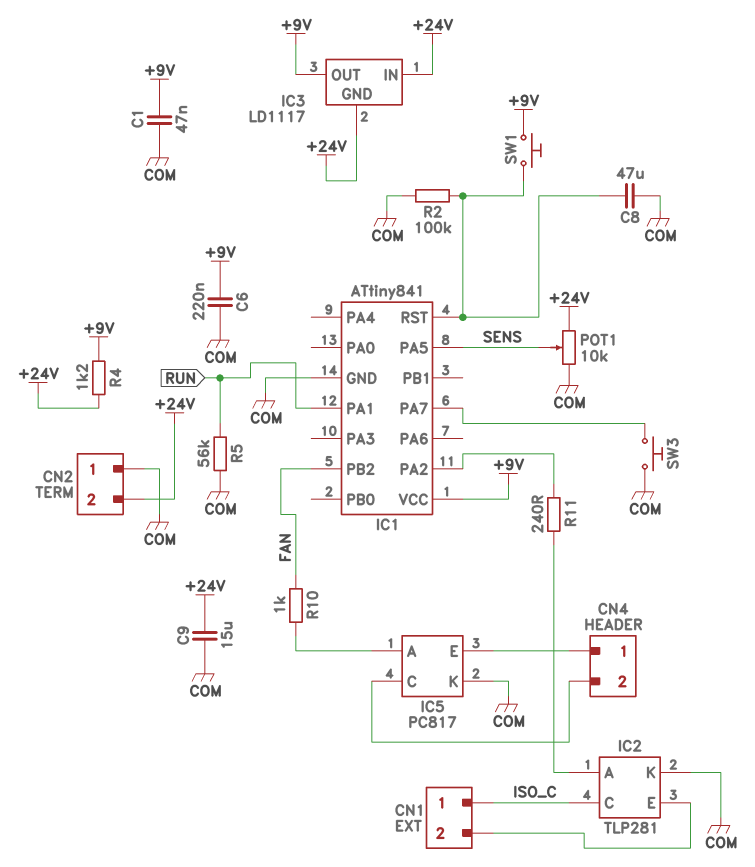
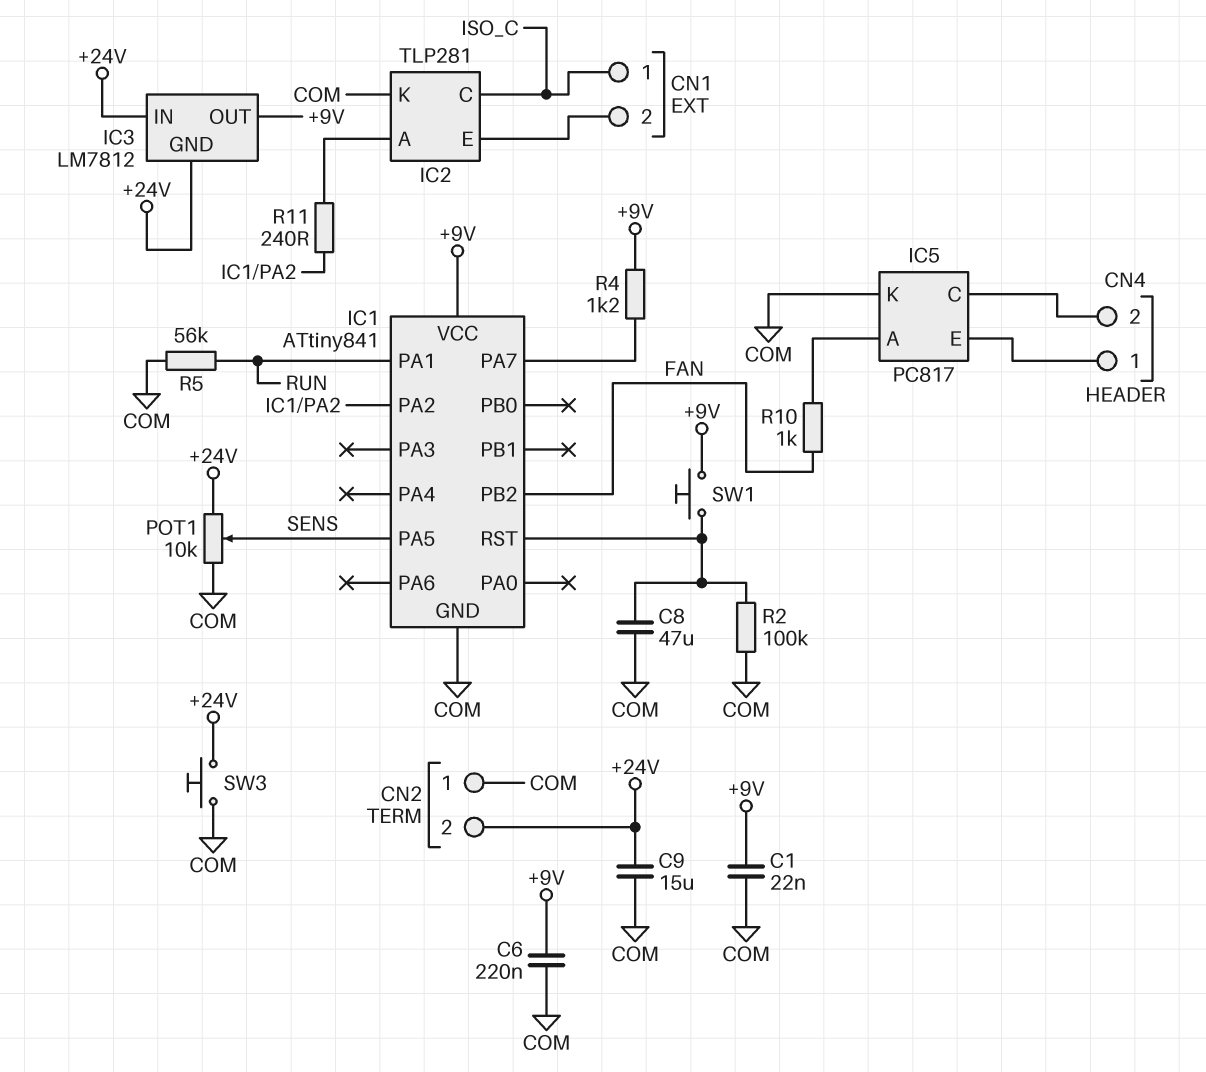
C1: 47nF (+9V, COM) -> 22nF (+9V, COM)
IC3: LD1117 -> LM7812
R4: 1.2k (+9V, +24V) -> 1.2k (+9V, IC1/PA7)
SW3: button (COM, IC1/PA7) -> button (+24V, COM)

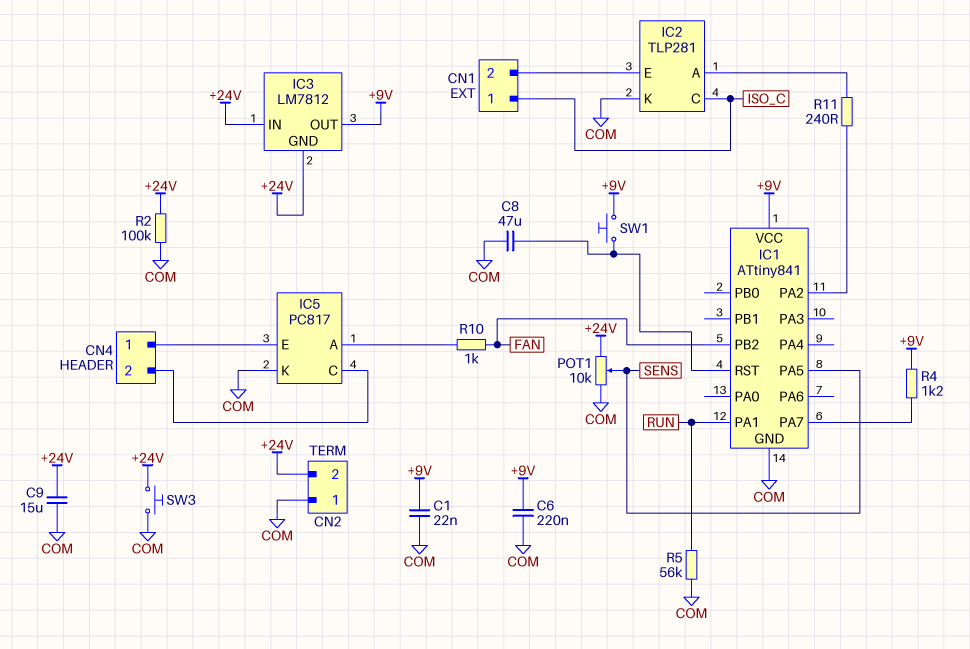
R2: 100k (COM, IC1/RST) -> 100k (+24V, COM)

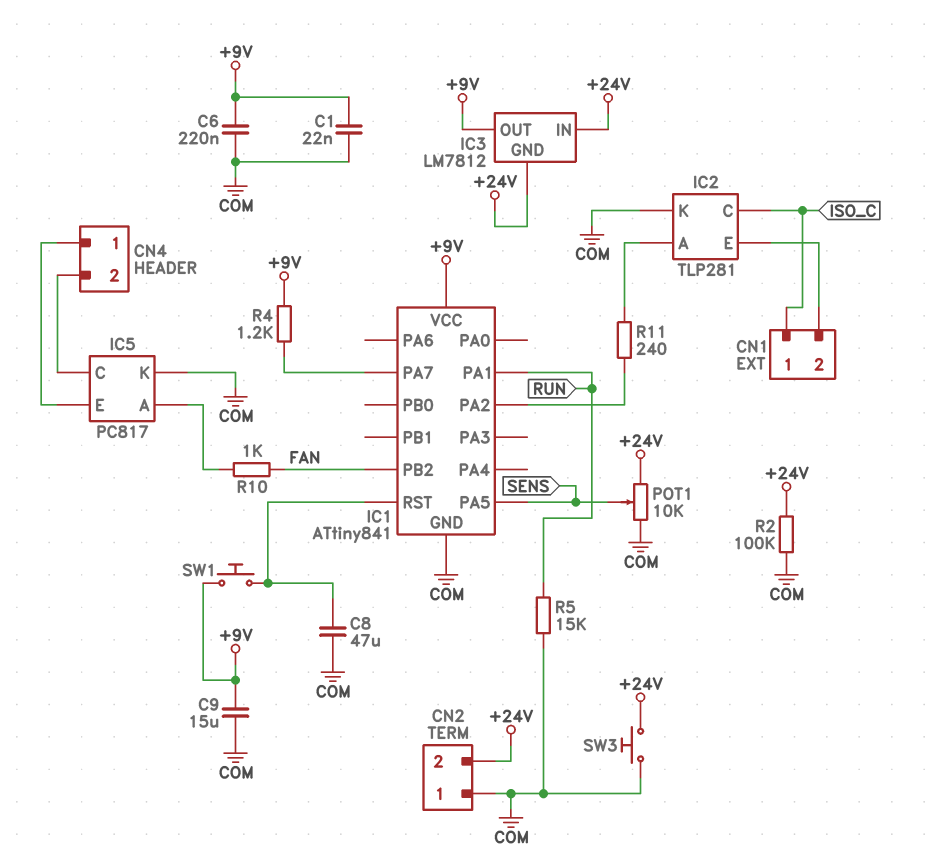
C9: 15uF (+24V, COM) -> 15uF (+9V, COM)
R5: 56k (COM, RUN) -> 15k (COM, RUN)

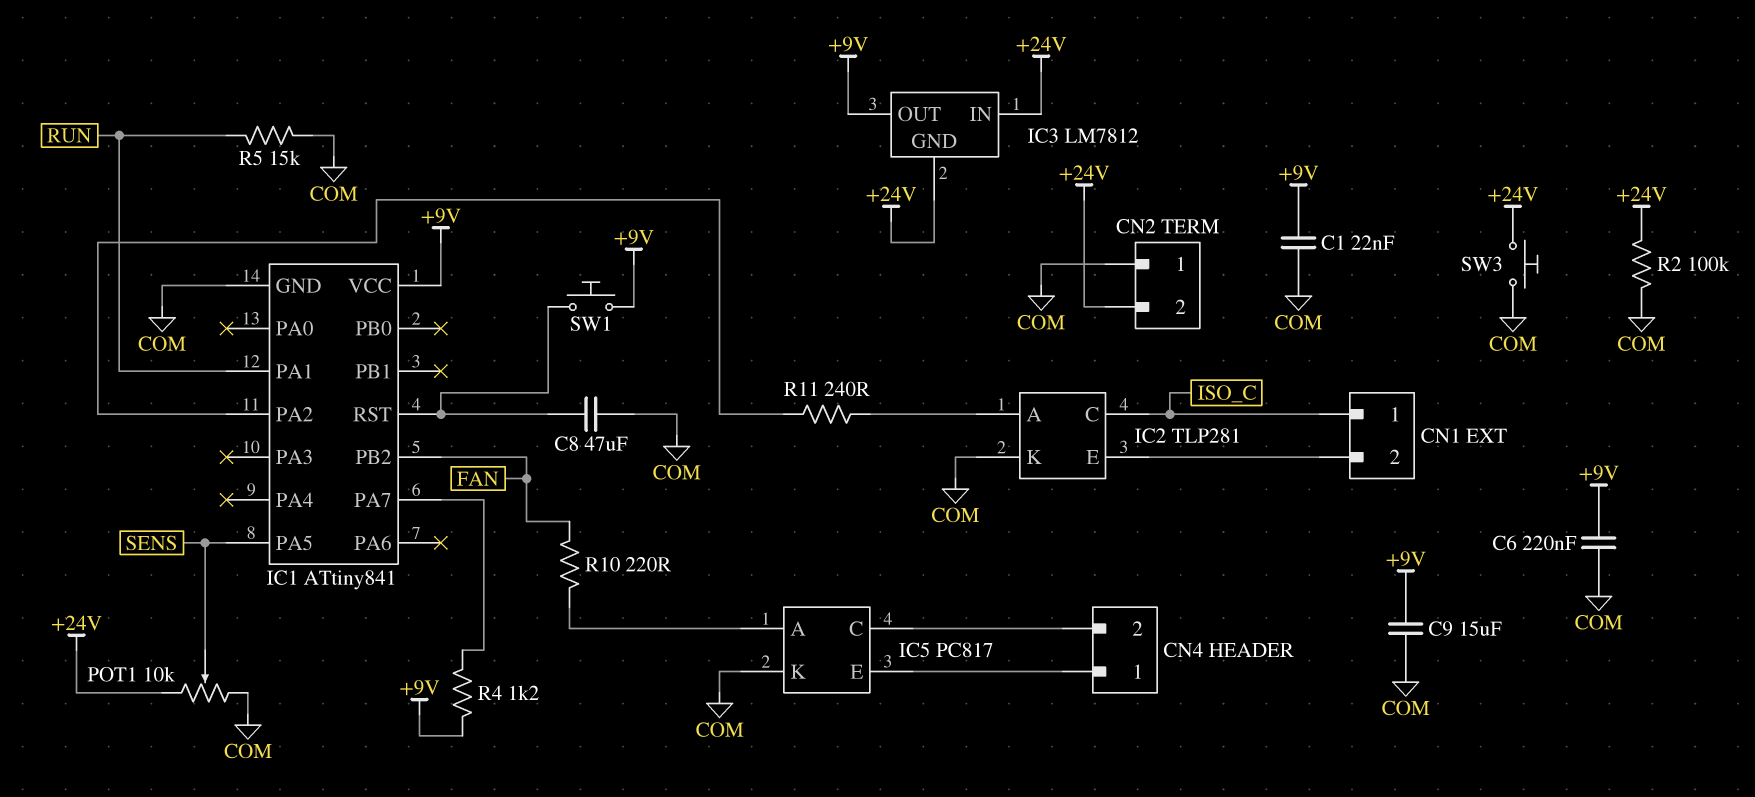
R10: 1k (FAN, IC5/A) -> 220 (FAN, IC5/A)

